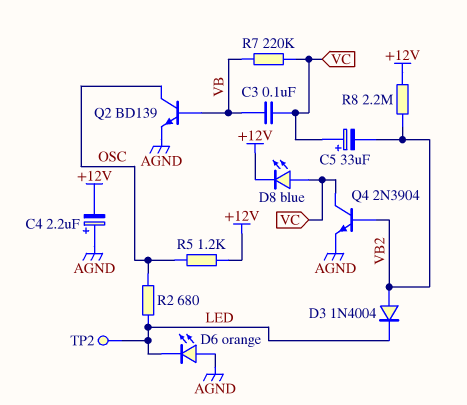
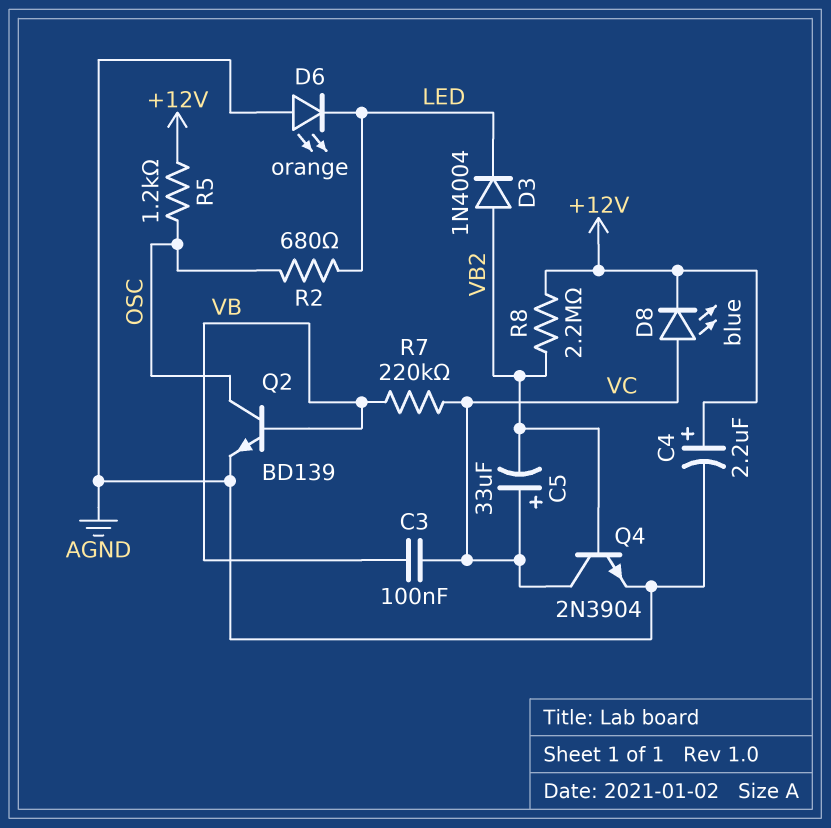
C4: 2.2uF (plus AGND, minus +12V) -> 2.2uF (plus +12V, minus AGND)
TP2: test point (LED) -> none

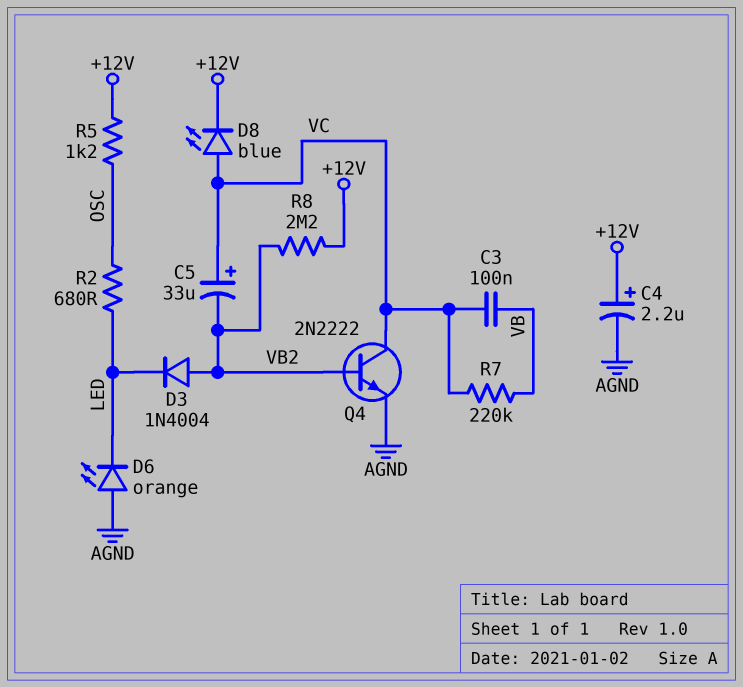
Q2: NPN BD139 (B VB, C OSC, E AGND) -> none
Q4: NPN 2N3904 (B VB2, C VC, E AGND) -> NPN 2N2222 (B VB2, C VC, E AGND)

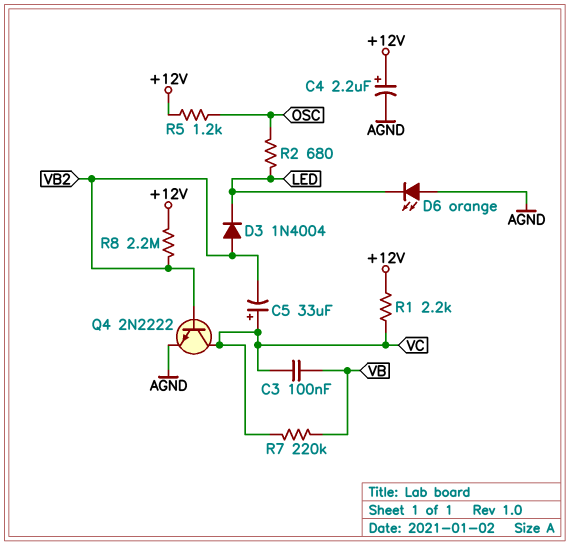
D8: LED blue (A VC, K +12V) -> none
R1: none -> 2.2k (+12V, VC)

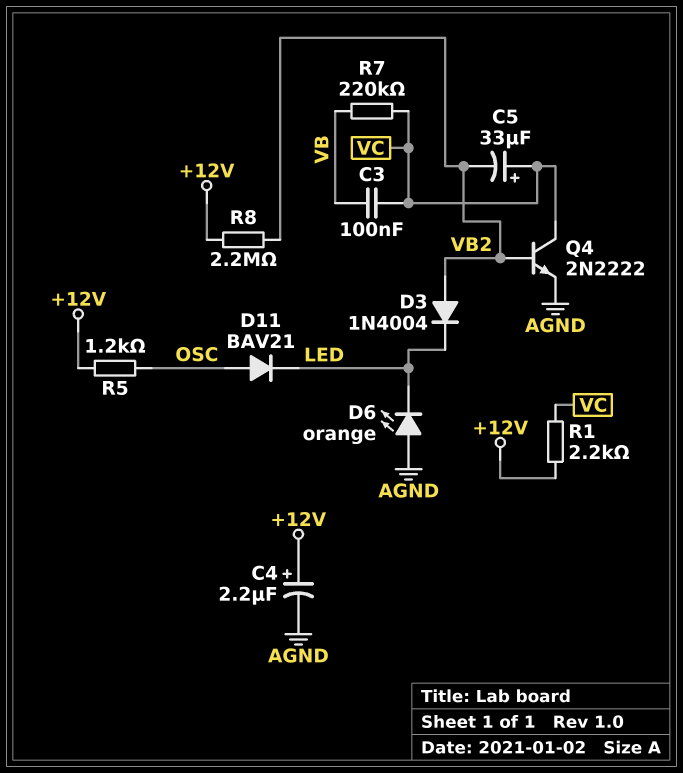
D11: none -> diode BAV21 (A OSC, K LED)
R2: 680 (LED, OSC) -> none

